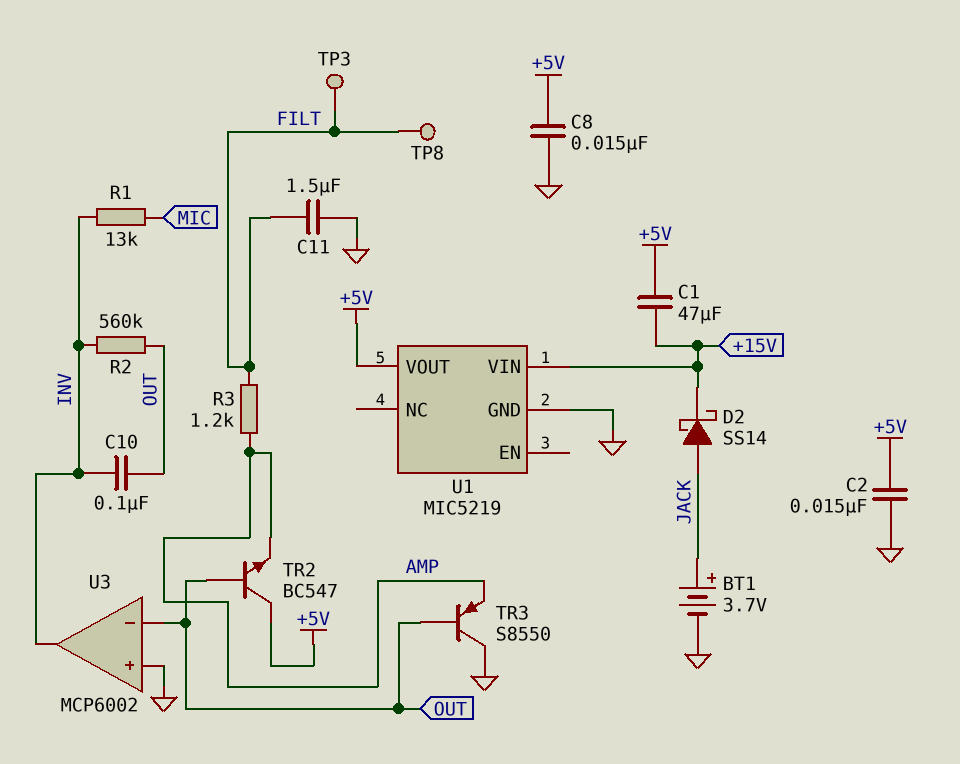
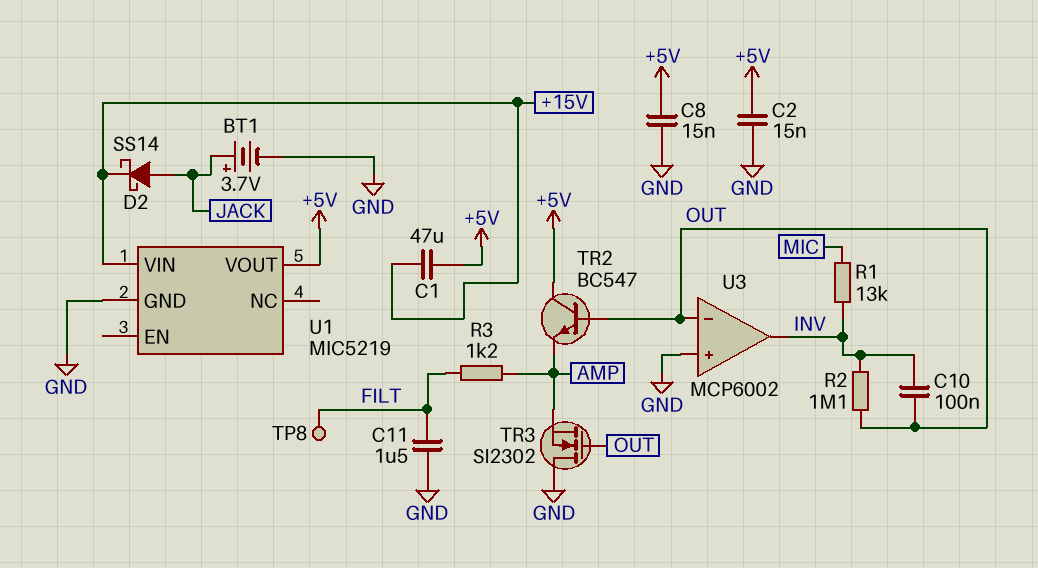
R2: 560k (INV, OUT) -> 1.1M (INV, OUT)
TP3: test point (FILT) -> none
TR3: PNP S8550 (B OUT, C GND, E AMP) -> NMOS SI2302 (G OUT, D GND, S AMP)

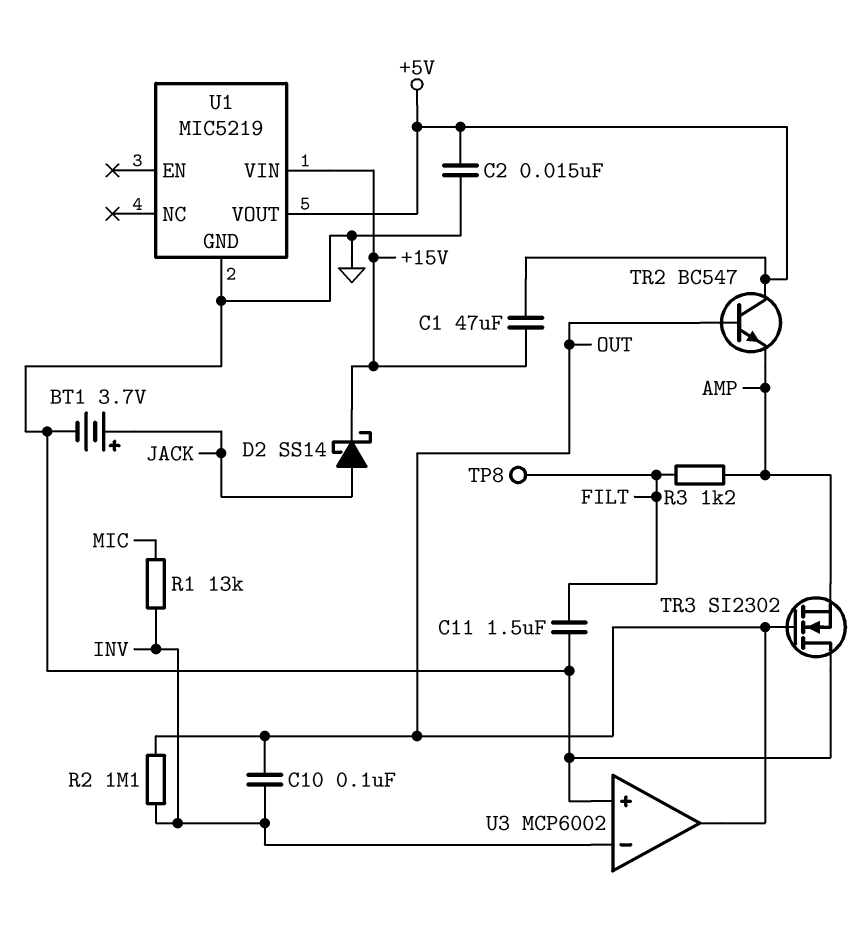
C8: 15nF (+5V, GND) -> none
U3 pin in-: OUT -> INV
U3 pin out: INV -> OUT

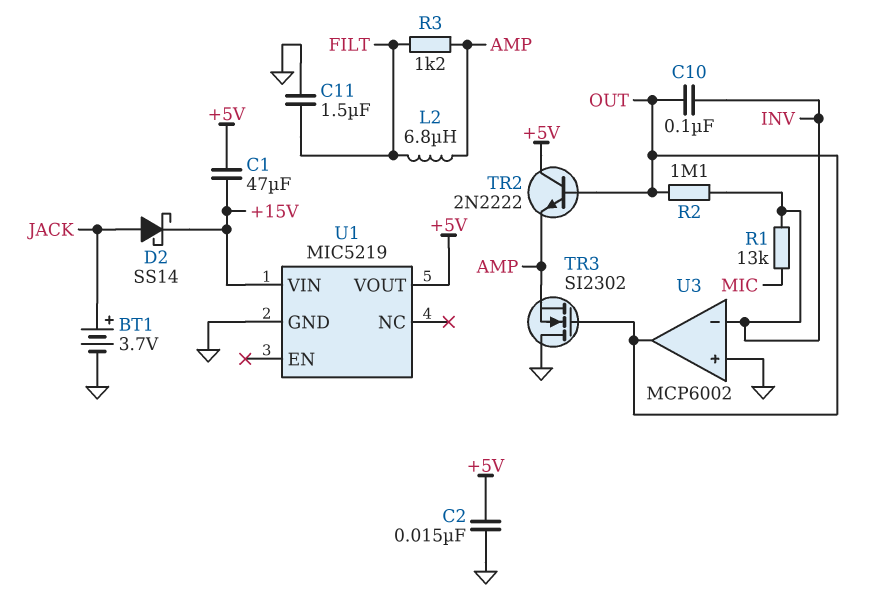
L2: none -> 6.8uH (AMP, FILT)
TP8: test point (FILT) -> none
TR2: NPN BC547 (B OUT, C +5V, E AMP) -> NPN 2N2222 (B OUT, C +5V, E AMP)

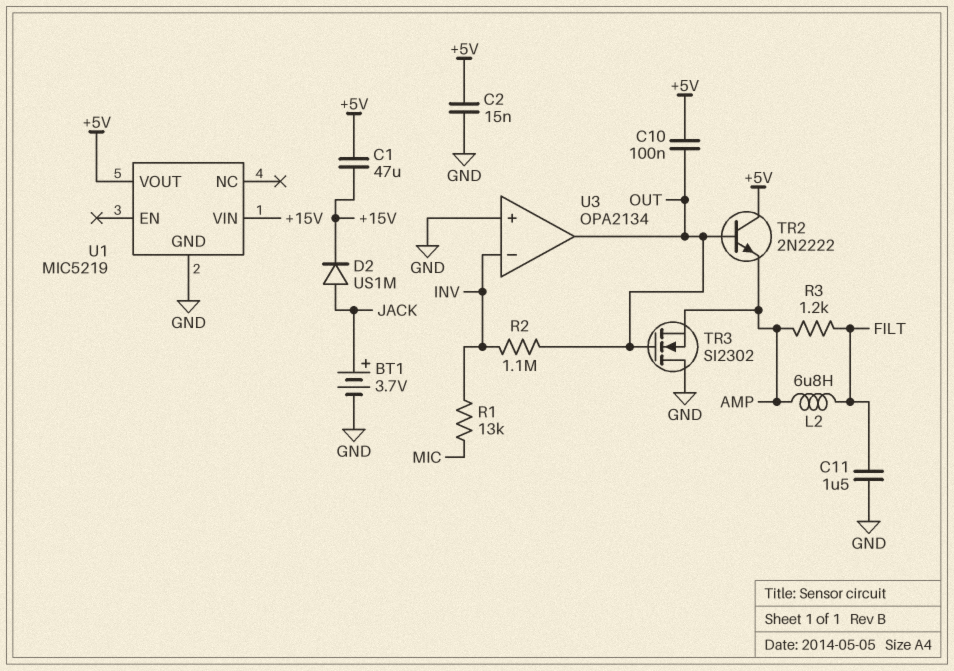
C10: 100nF (INV, OUT) -> 100nF (+5V, OUT)
D2: schottky SS14 (A JACK, K +15V) -> diode US1M (A JACK, K +15V)
U3: MCP6002 -> OPA2134

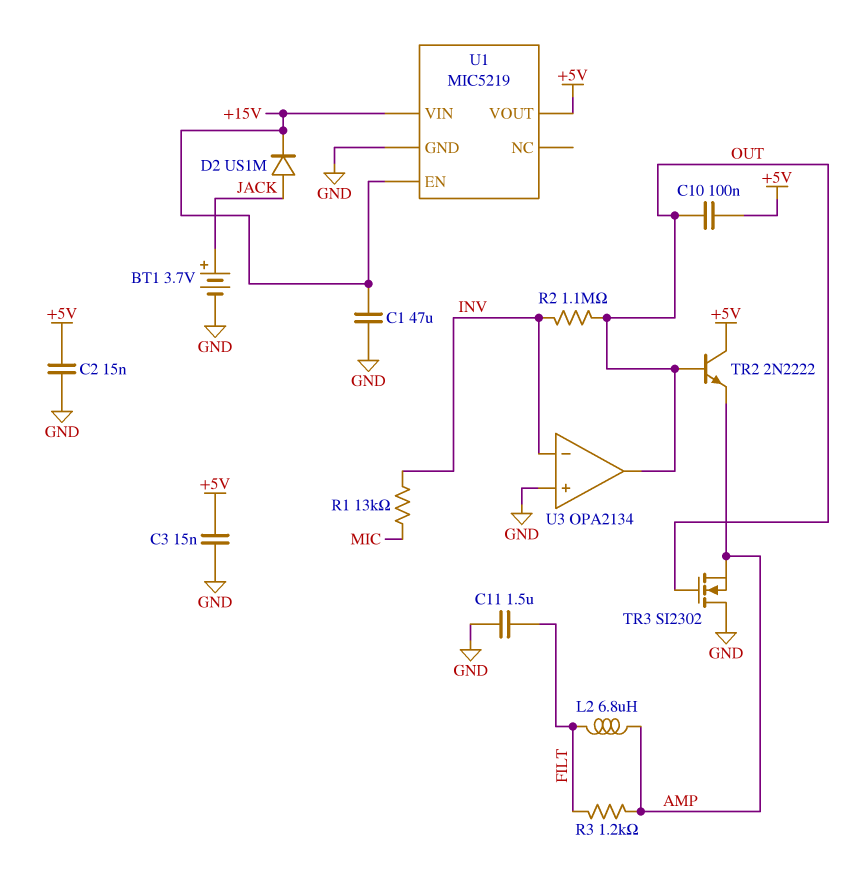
C1: 47uF (+5V, +15V) -> 47uF (+15V, GND)
C3: none -> 15nF (+5V, GND)
U1 pin EN: none -> +15V

